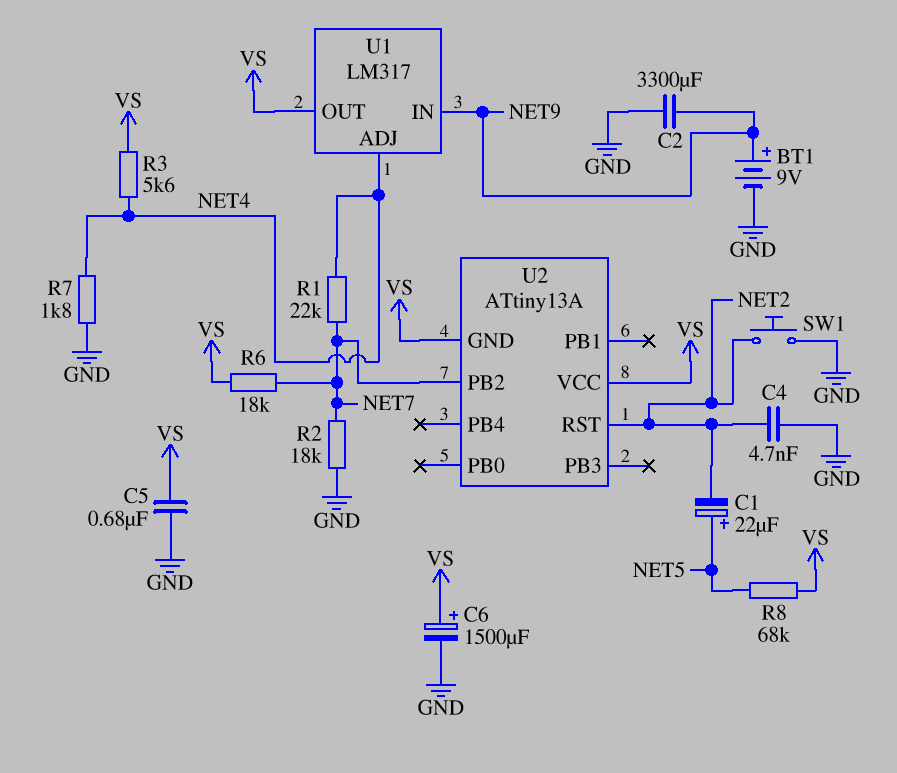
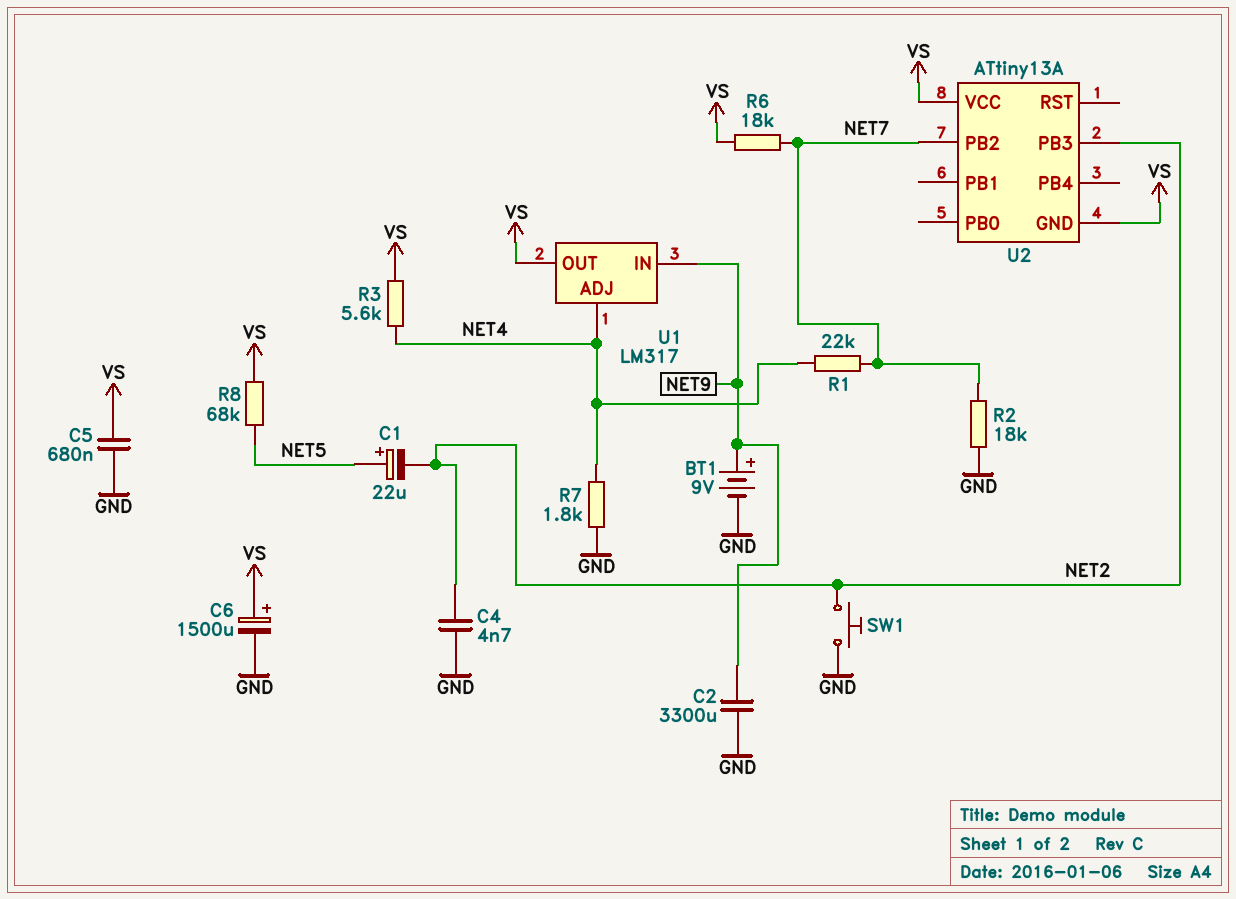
U2 pin PB3: none -> NET2
U2 pin RST: NET2 -> none

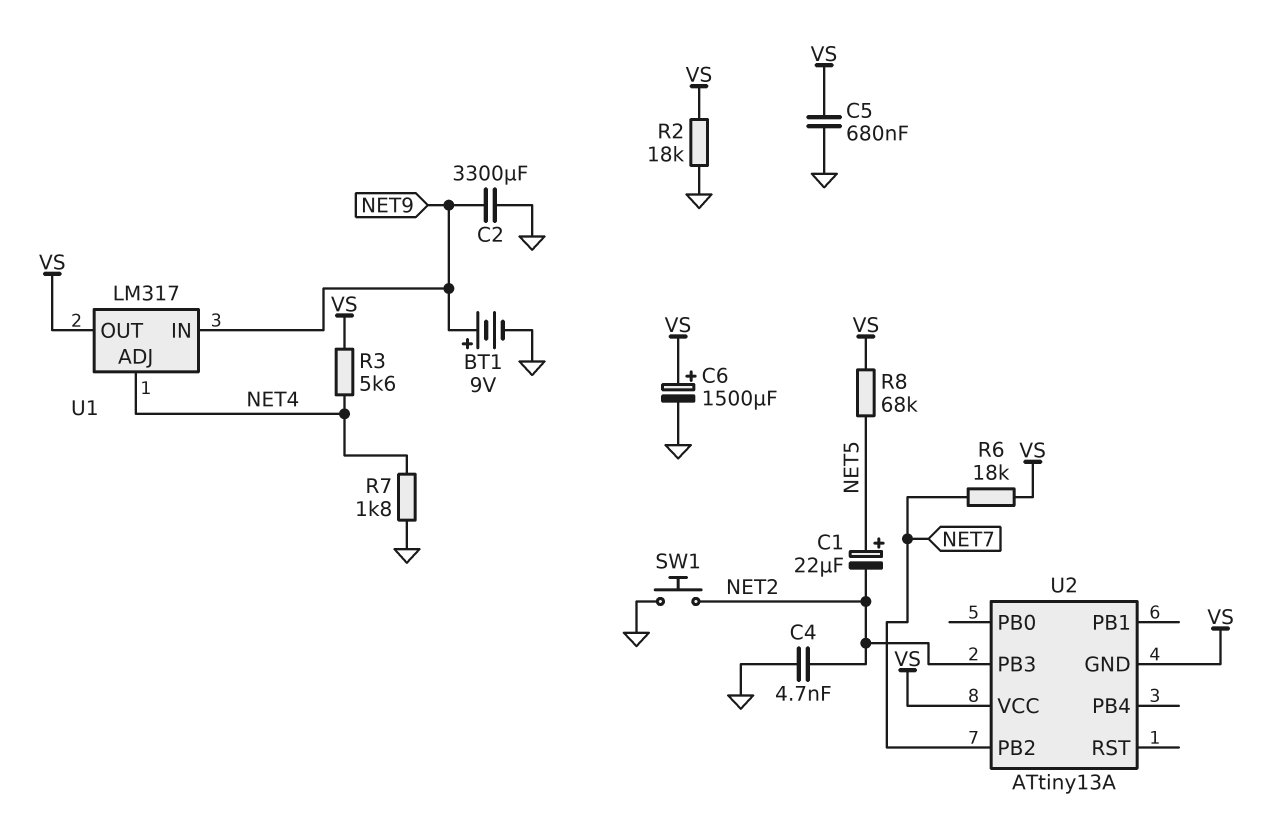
R1: 22k (NET4, NET7) -> none
R2: 18k (GND, NET7) -> 18k (GND, VS)

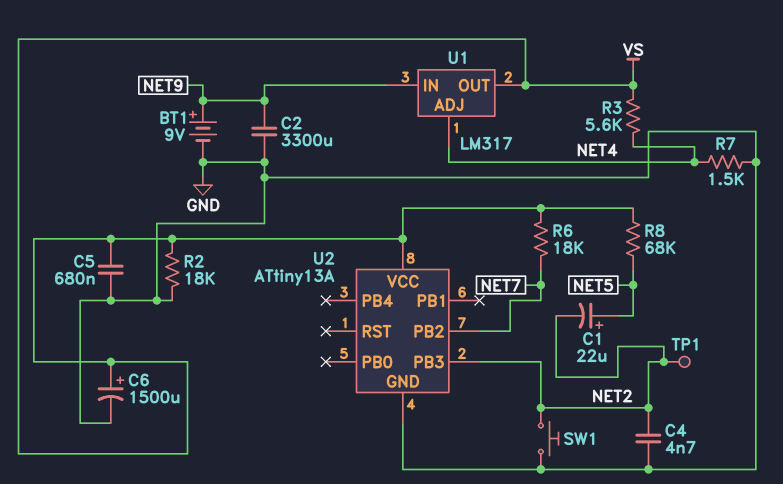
R7: 1.8k (GND, NET4) -> 1.5k (GND, NET4)
TP1: none -> test point (NET2)
U2 pin GND: VS -> GND

